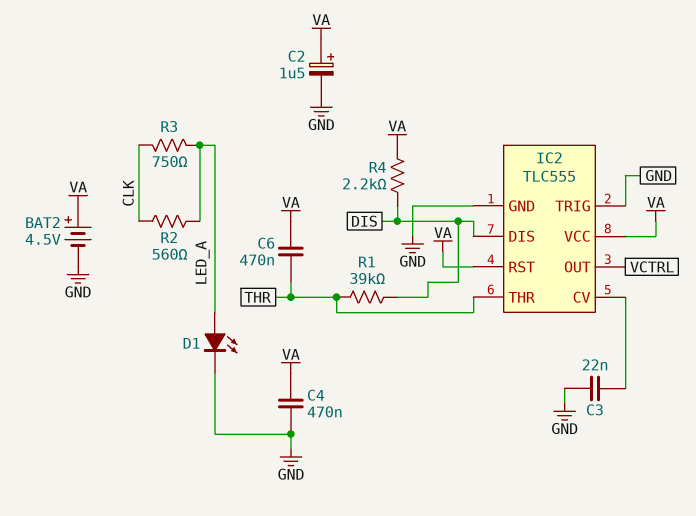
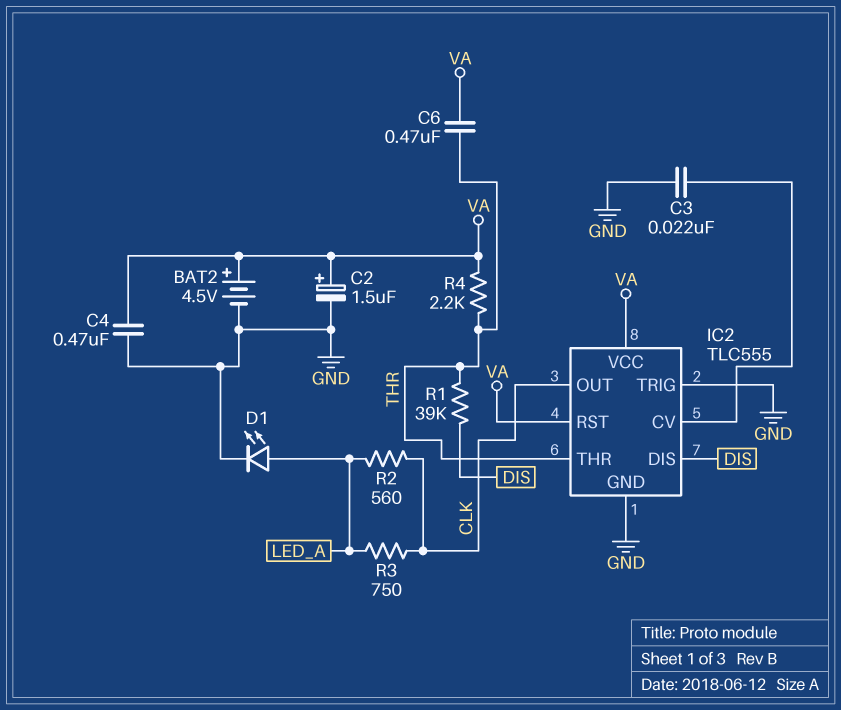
IC2 pin OUT: VCTRL -> CLK
R4: 2.2k (DIS, VA) -> 2.2k (THR, VA)

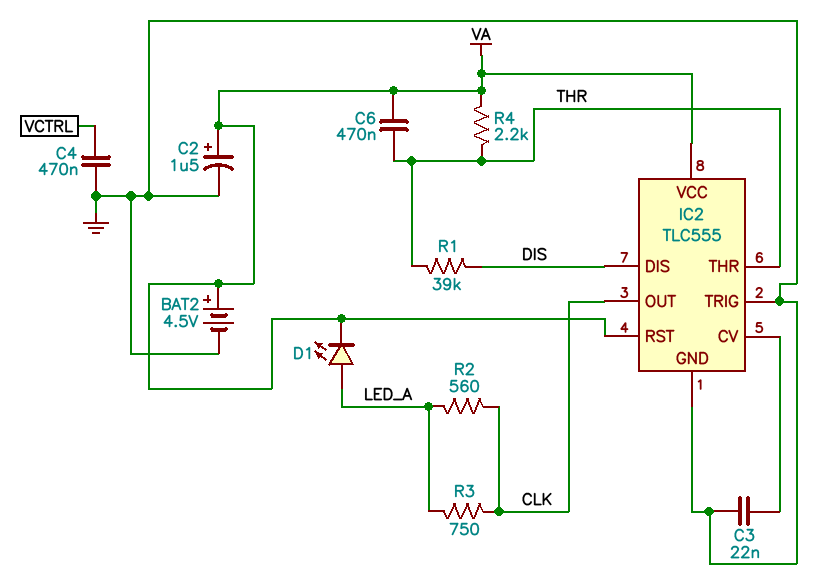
C4: 470nF (GND, VA) -> 470nF (GND, VCTRL)
D1: LED (A LED_A, K GND) -> LED (A LED_A, K VA)

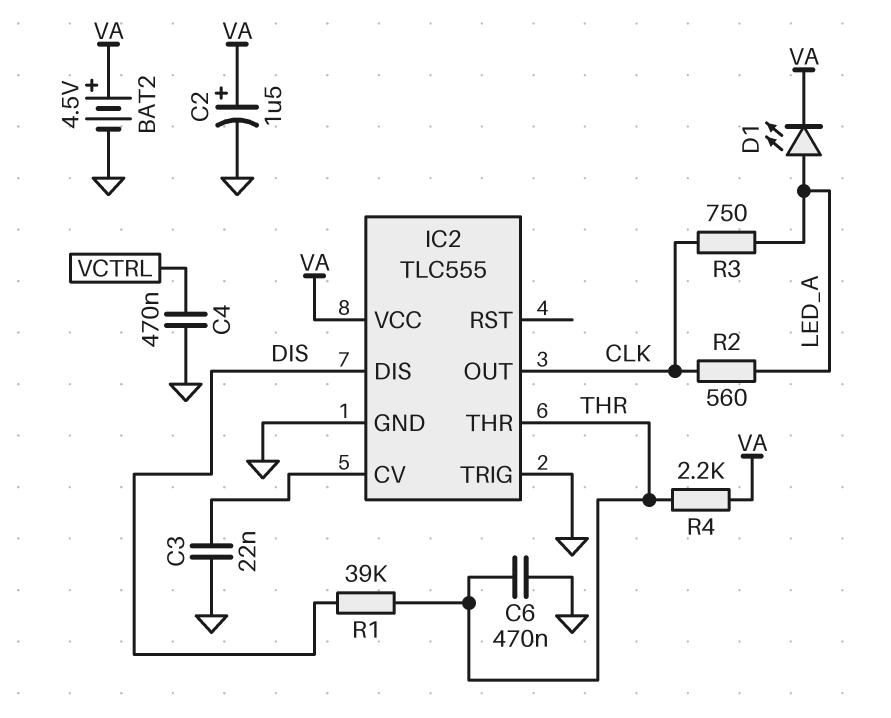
C6: 470nF (THR, VA) -> 470nF (GND, THR)
IC2 pin RST: VA -> none

